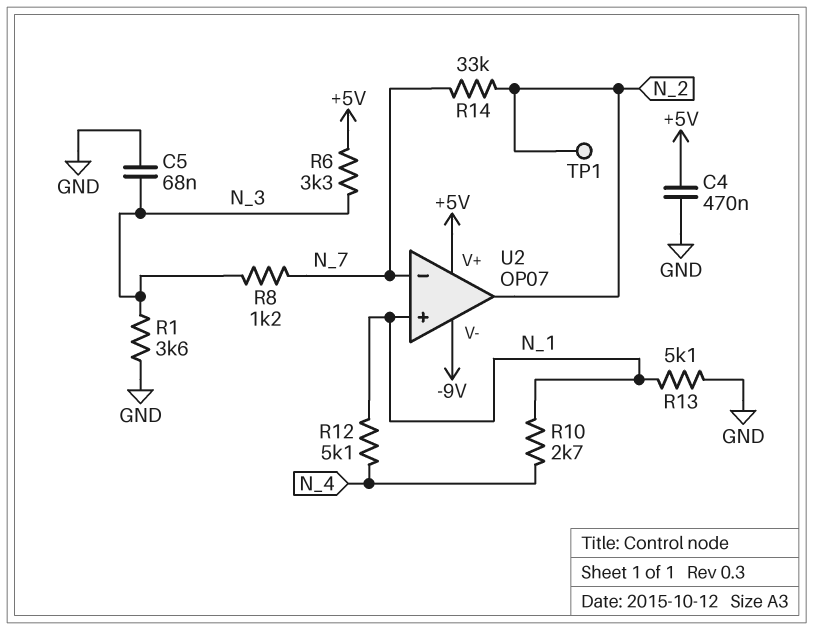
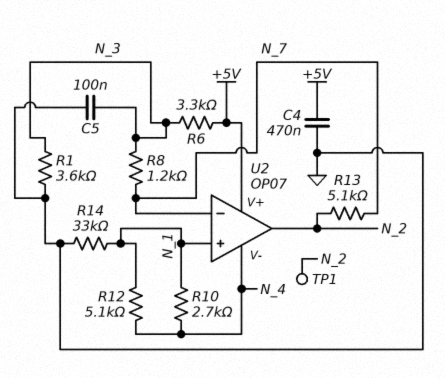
C5: 68nF (GND, N_3) -> 100nF (GND, N_3)
R13: 5.1k (GND, N_1) -> 5.1k (N_2, N_7)
R14: 33k (N_2, N_7) -> 33k (GND, N_1)
U2 pin V-: -9V -> N_4

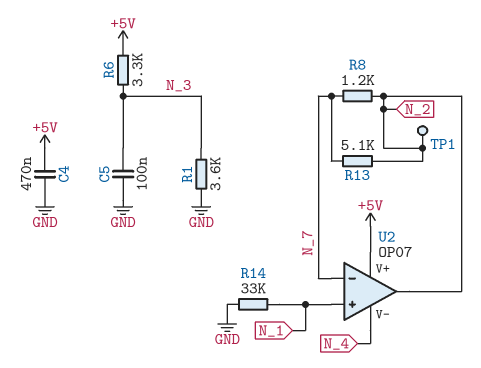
R8: 1.2k (N_3, N_7) -> 1.2k (N_2, N_7)
R10: 2.7k (N_1, N_4) -> none
R12: 5.1k (N_1, N_4) -> none

